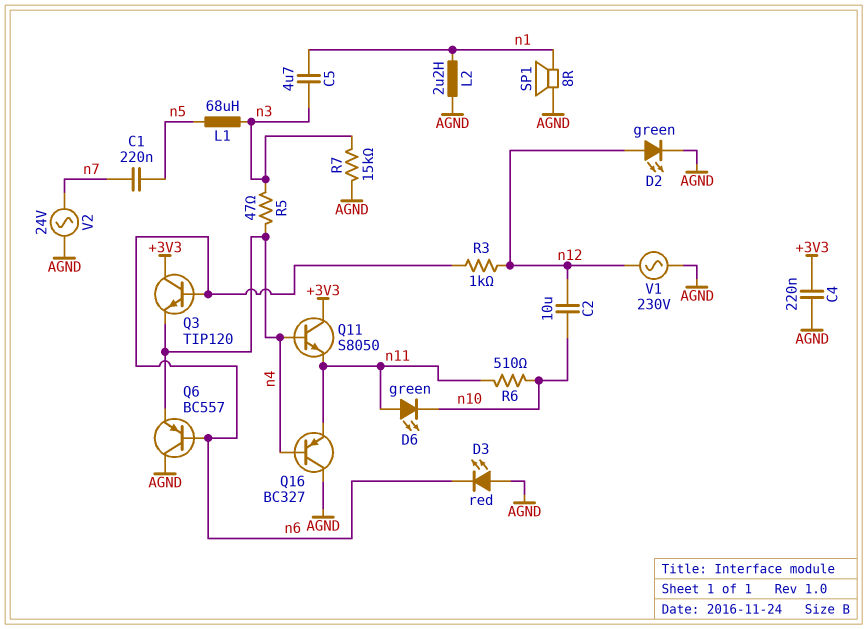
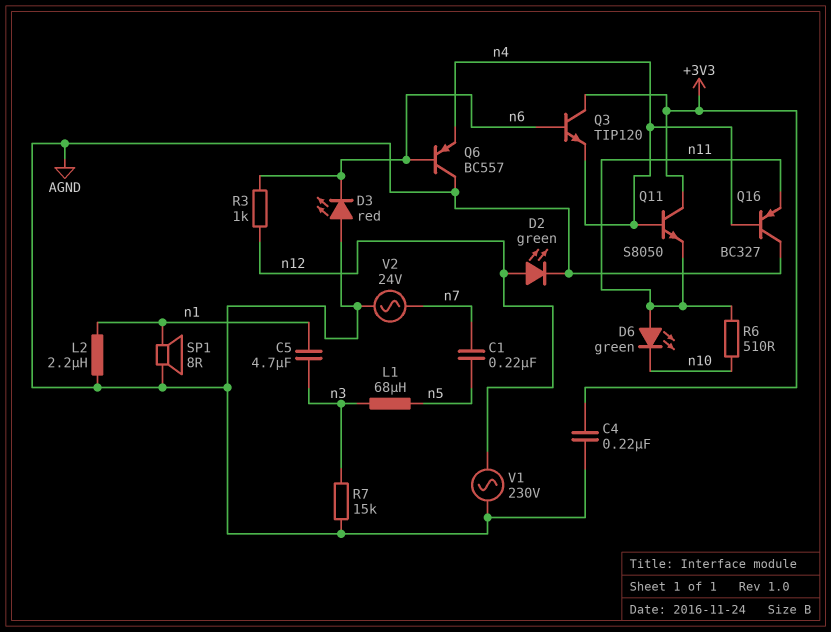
C2: 10uF (n10, n12) -> none
R5: 47 (n3, n4) -> none

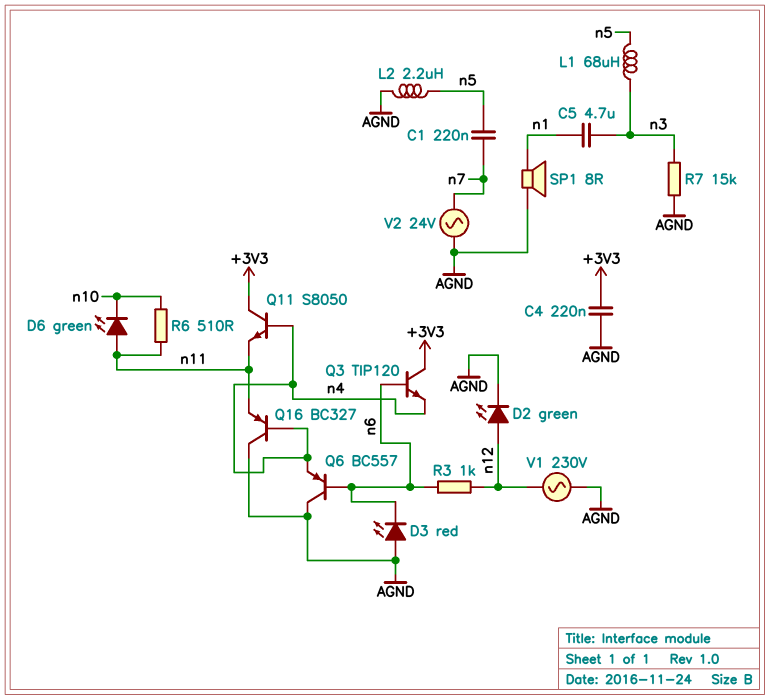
L2: 2.2uH (AGND, n1) -> 2.2uH (AGND, n5)

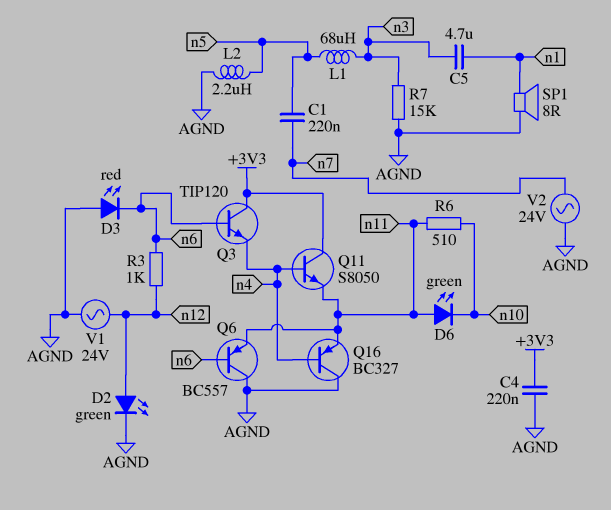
Q6: PNP BC557 (B n6, C AGND, E n4) -> PNP BC557 (B n6, C AGND, E n11)
V1: AC 230V (AGND, n12) -> AC 24V (AGND, n12)

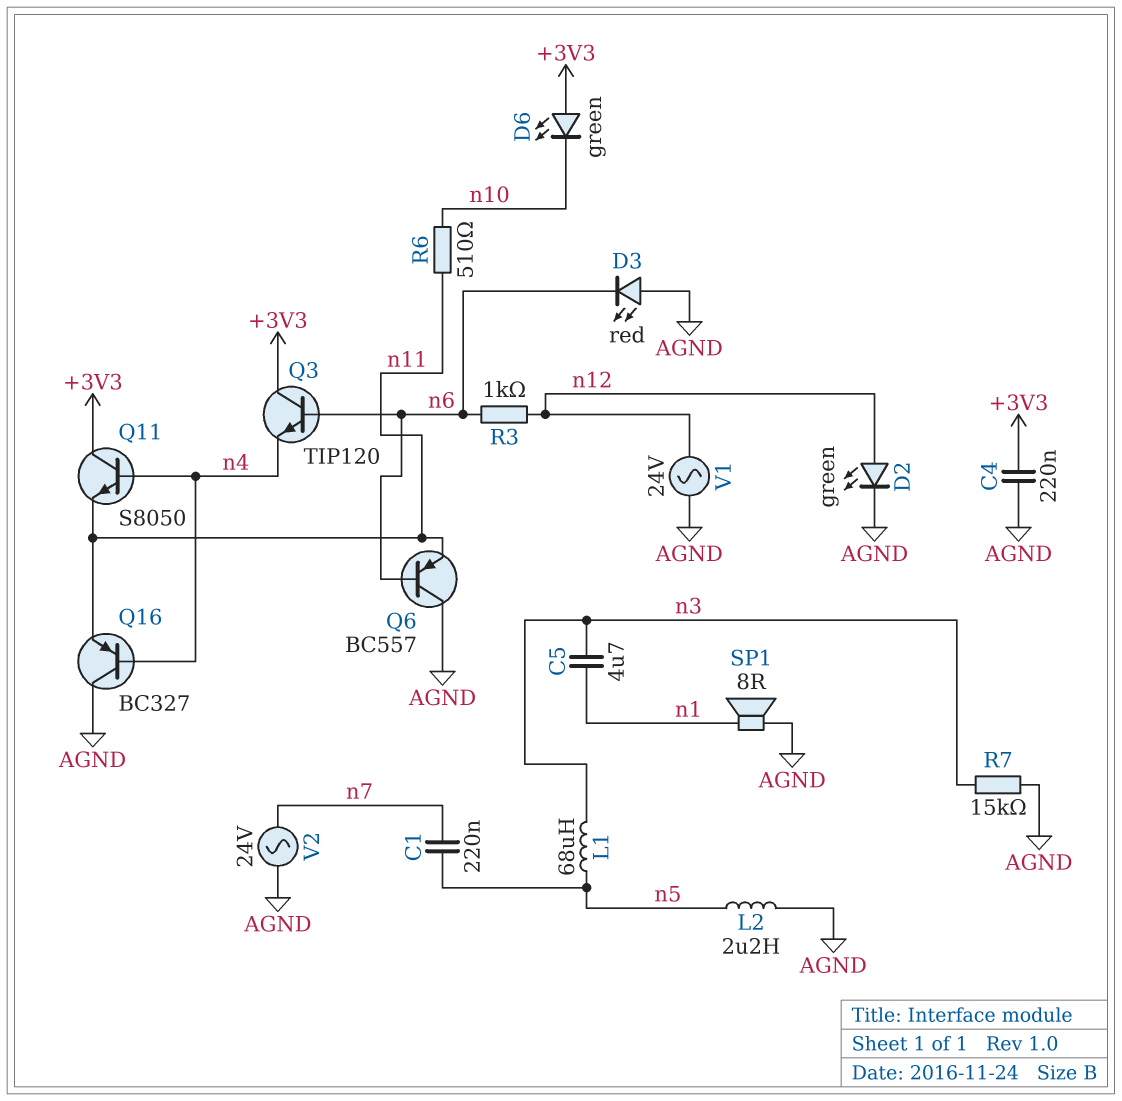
D6: LED green (A n11, K n10) -> LED green (A +3V3, K n10)

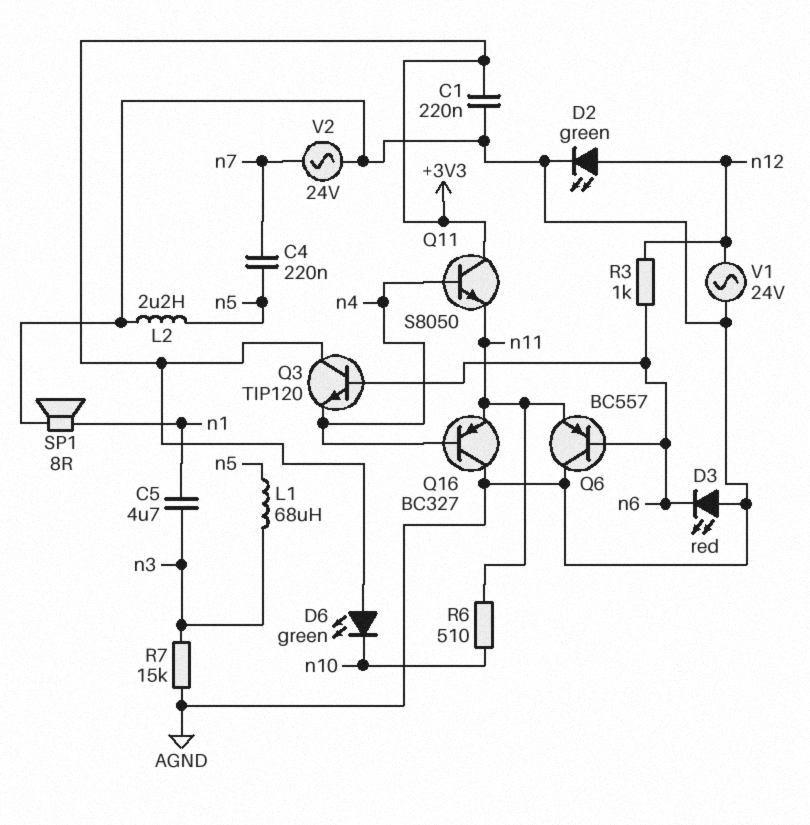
C1: 220nF (n5, n7) -> 220nF (+3V3, AGND)
C4: 220nF (+3V3, AGND) -> 220nF (n5, n7)

